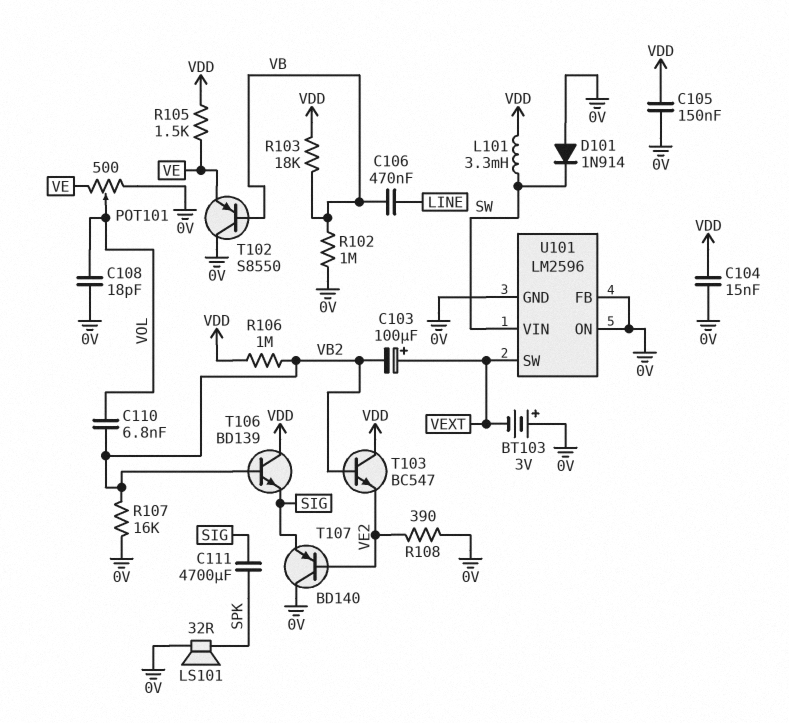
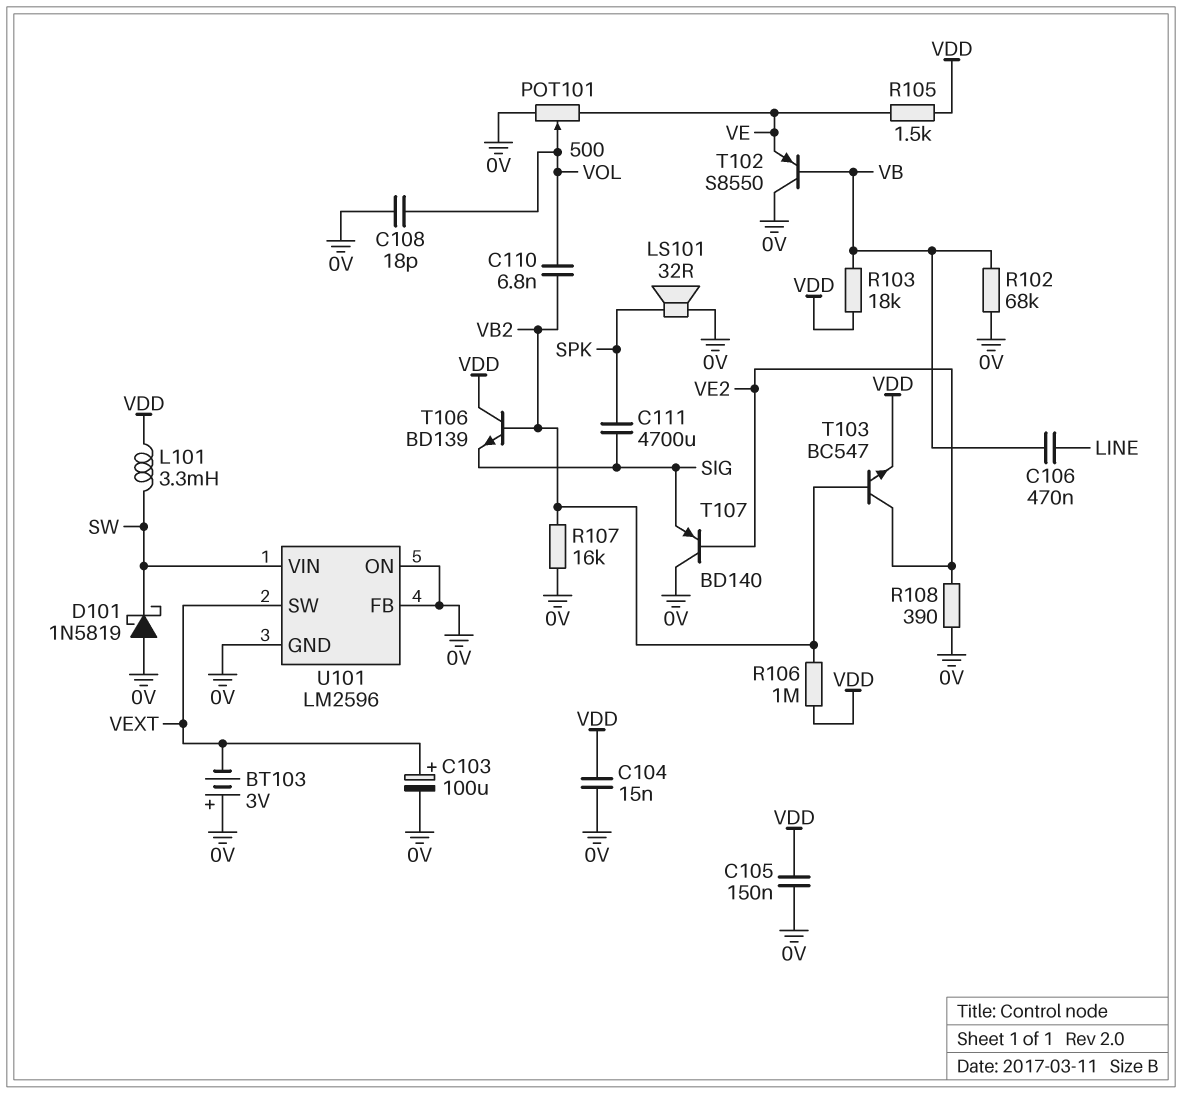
C103: 100uF (plus VEXT, minus VB2) -> 100uF (plus VEXT, minus 0V)
D101: diode 1N914 (A 0V, K SW) -> schottky 1N5819 (A 0V, K SW)
R102: 1M (0V, VB) -> 68k (0V, VB)
T103: NPN BC547 (B VB2, C VDD, E VE2) -> NPN BC547 (B VB2, C VE2, E VDD)

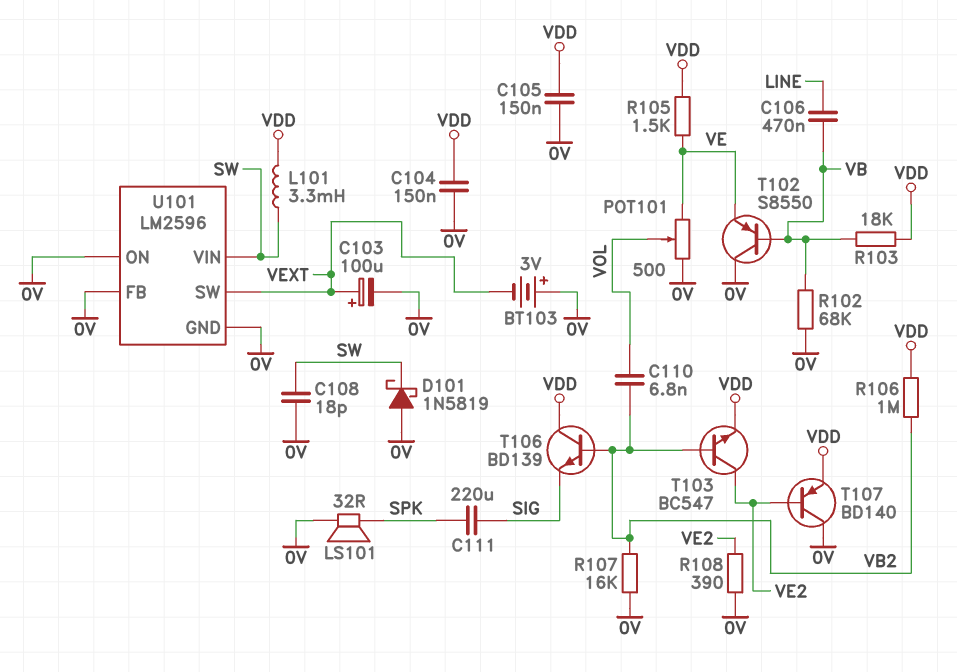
C104: 15nF (0V, VDD) -> 150nF (0V, VDD)
C108: 18pF (0V, VOL) -> 18pF (0V, SW)
C111: 4700uF (SIG, SPK) -> 220uF (SIG, SPK)
T107: PNP BD140 (B VE2, C 0V, E SIG) -> PNP BD140 (B VE2, C 0V, E VDD)

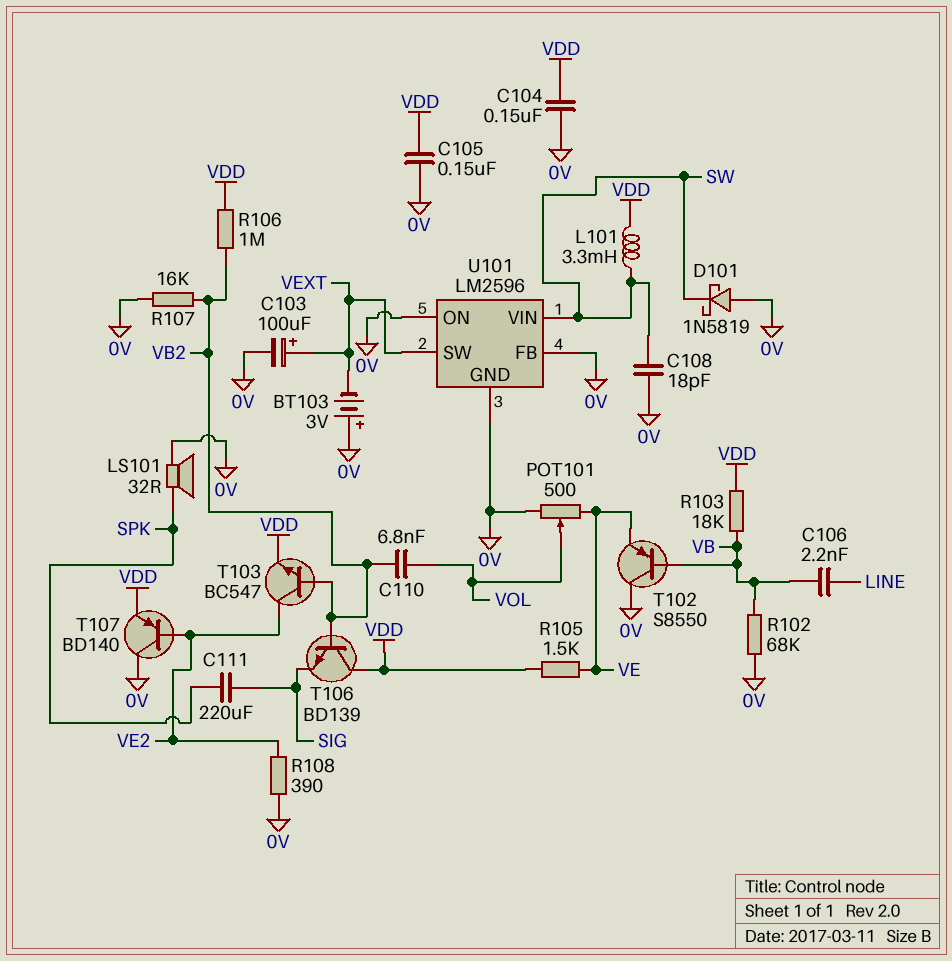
C106: 470nF (LINE, VB) -> 2.2nF (LINE, VB)

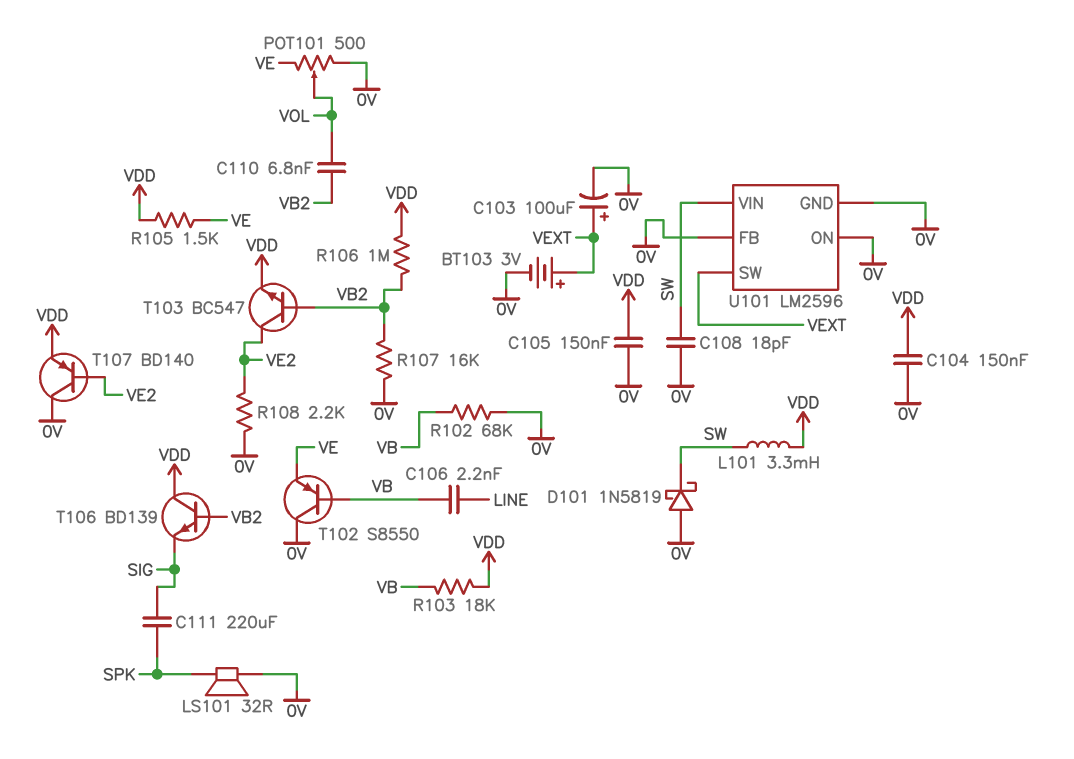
BT103: 3V (plus 0V, minus VEXT) -> 3V (plus VEXT, minus 0V)
R108: 390 (0V, VE2) -> 2.2k (0V, VE2)

